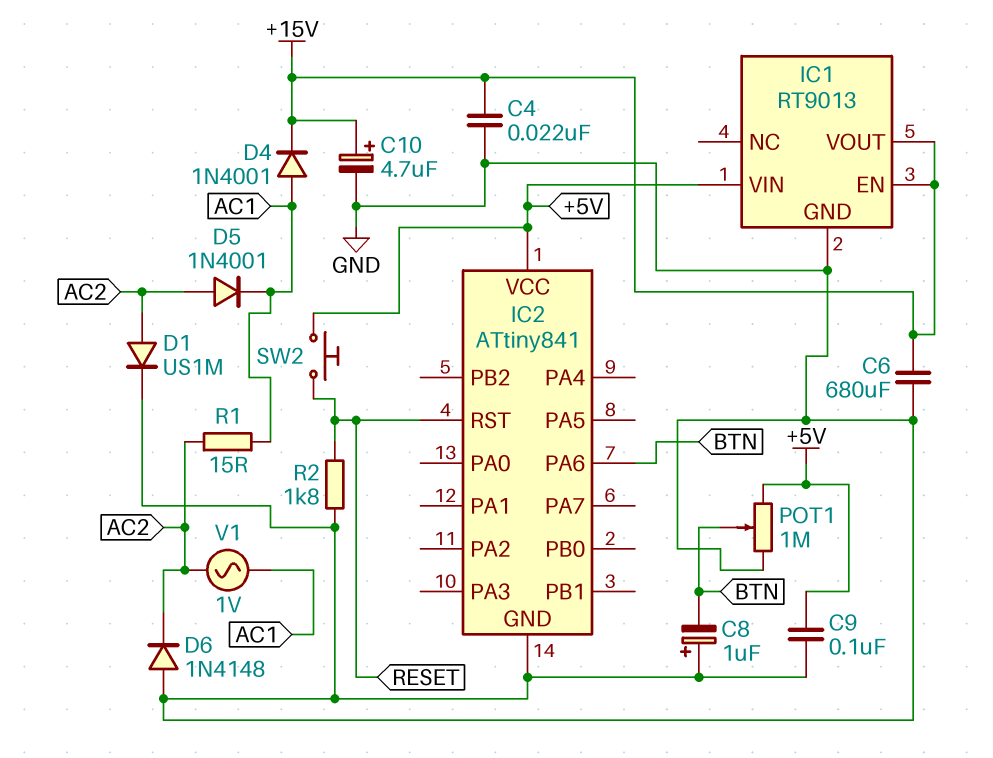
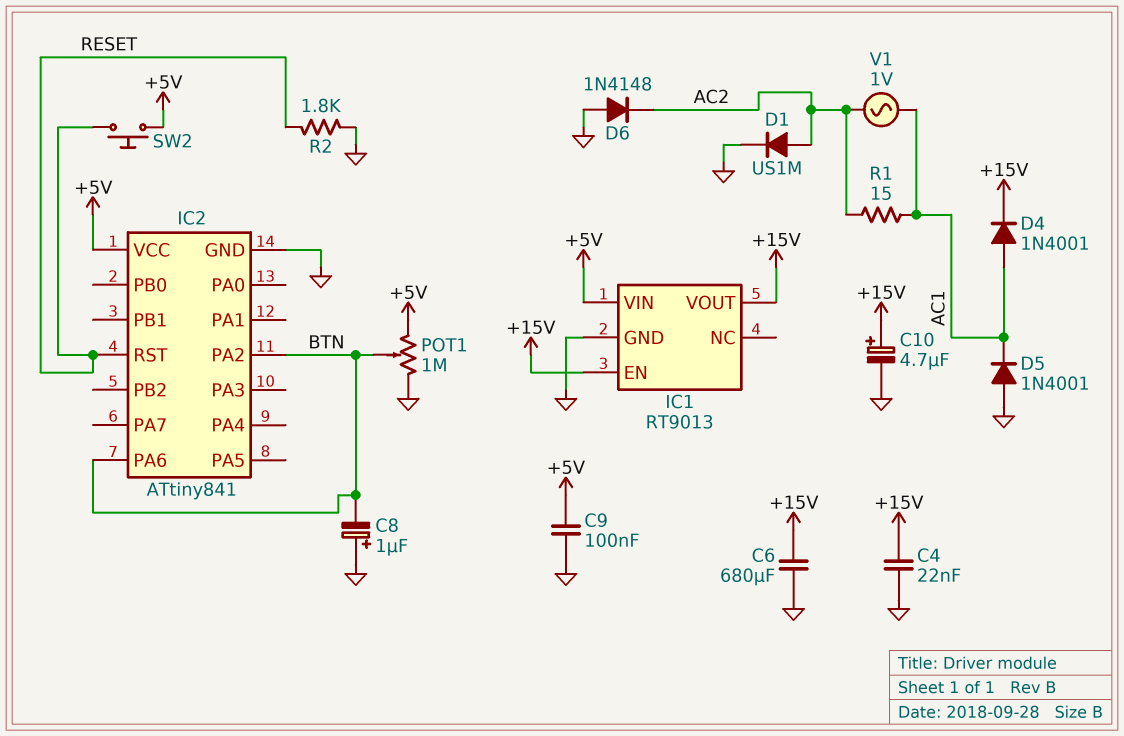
D5: diode 1N4001 (A AC2, K AC1) -> diode 1N4001 (A GND, K AC1)
IC2 pin PA2: none -> BTN

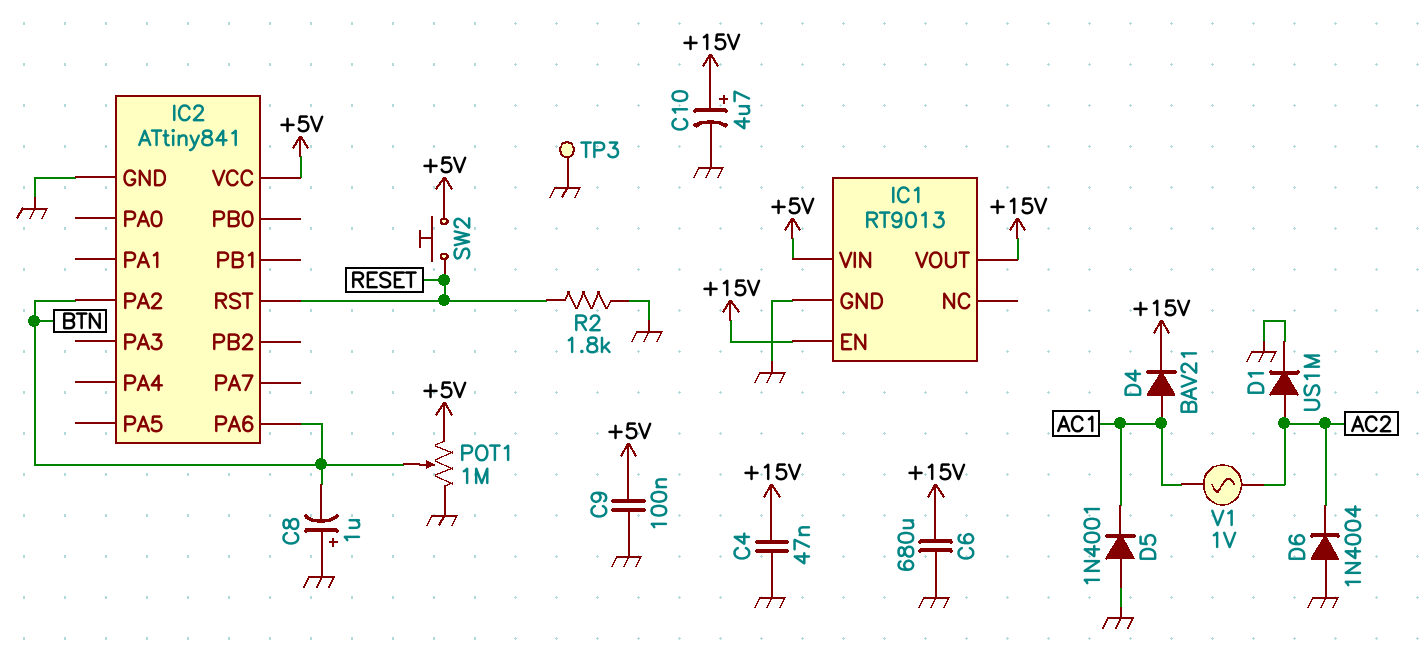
C4: 22nF (+15V, GND) -> 47nF (+15V, GND)
D4: diode 1N4001 (A AC1, K +15V) -> diode BAV21 (A AC1, K +15V)
D6: diode 1N4148 (A GND, K AC2) -> diode 1N4004 (A GND, K AC2)
R1: 15 (AC1, AC2) -> none
TP3: none -> test point (GND)

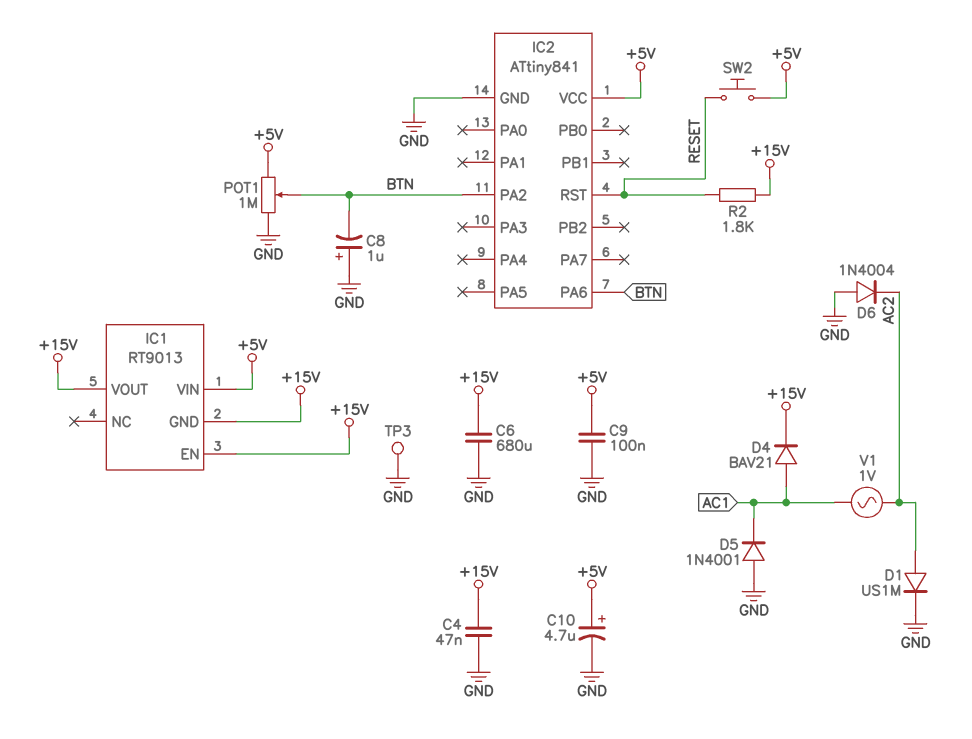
C10: 4.7uF (plus +15V, minus GND) -> 4.7uF (plus +5V, minus GND)
IC1 pin GND: GND -> +15V
R2: 1.8k (GND, RESET) -> 1.8k (+15V, RESET)

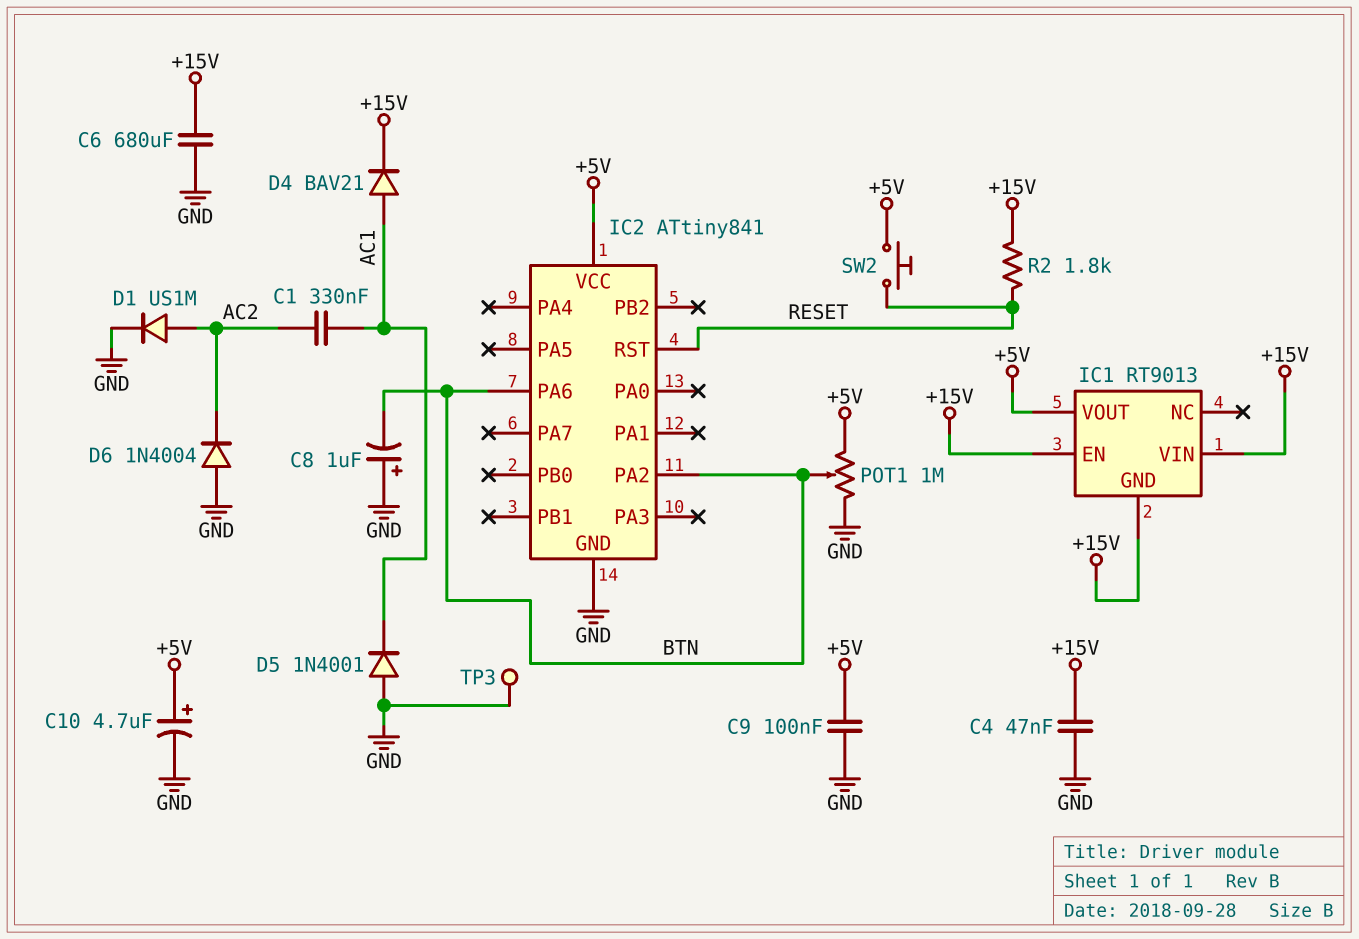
C1: none -> 330nF (AC1, AC2)
IC1 pin VIN: +5V -> +15V
IC1 pin VOUT: +15V -> +5V
V1: AC 1V (AC1, AC2) -> none

